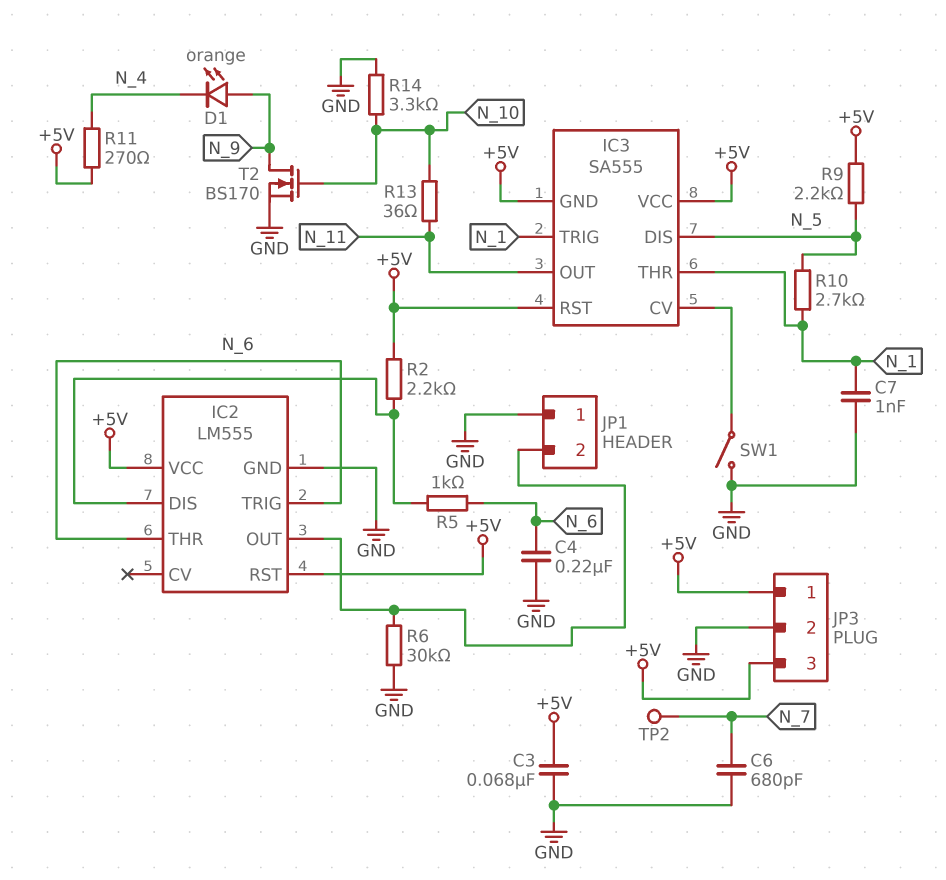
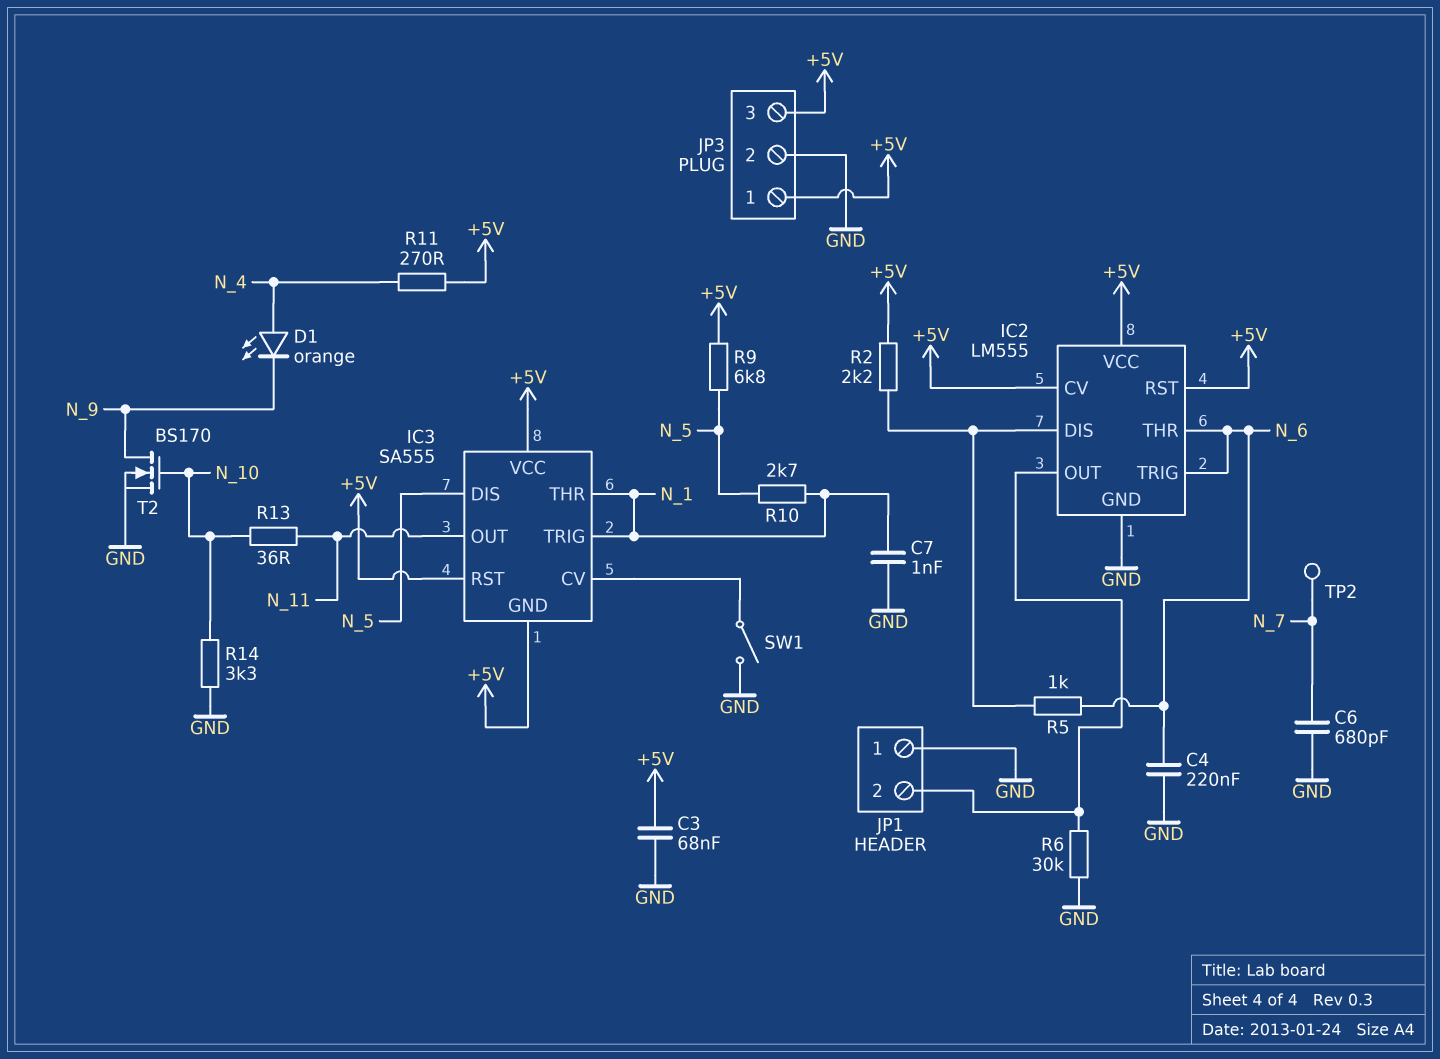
D1: LED orange (A N_9, K N_4) -> LED orange (A N_4, K N_9)
IC2 pin CV: none -> +5V
R9: 2.2k (+5V, N_5) -> 6.8k (+5V, N_5)

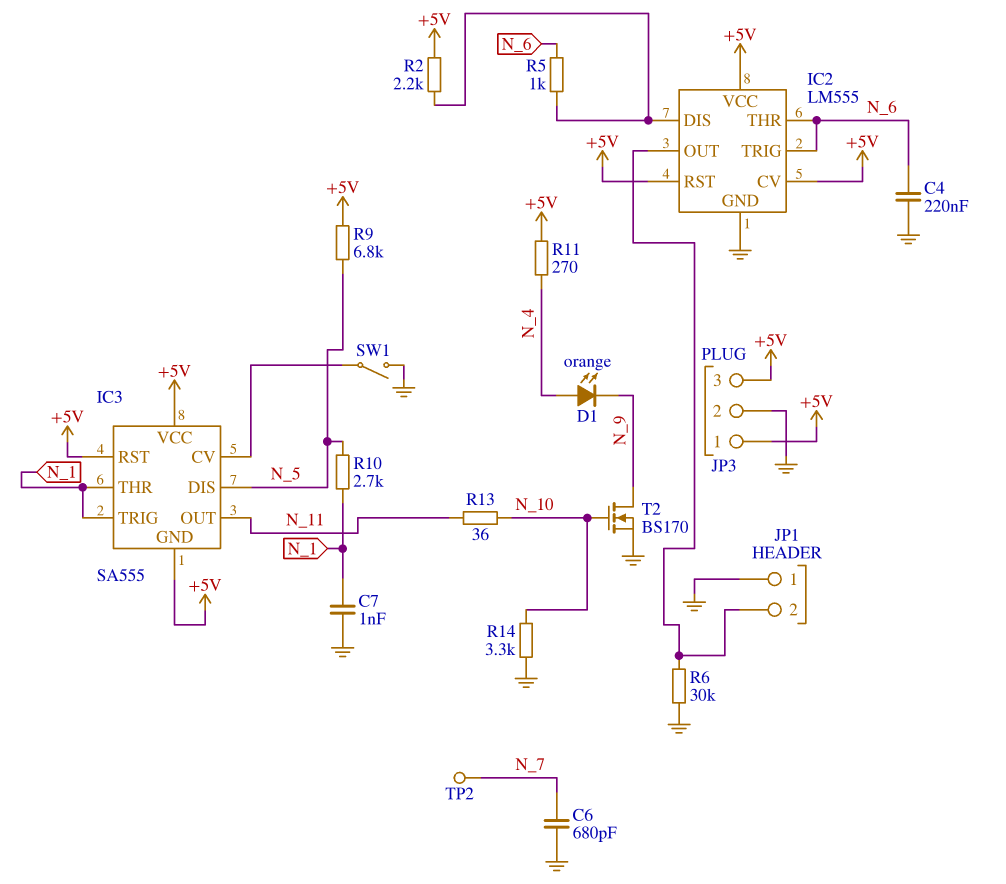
C3: 68nF (+5V, GND) -> none

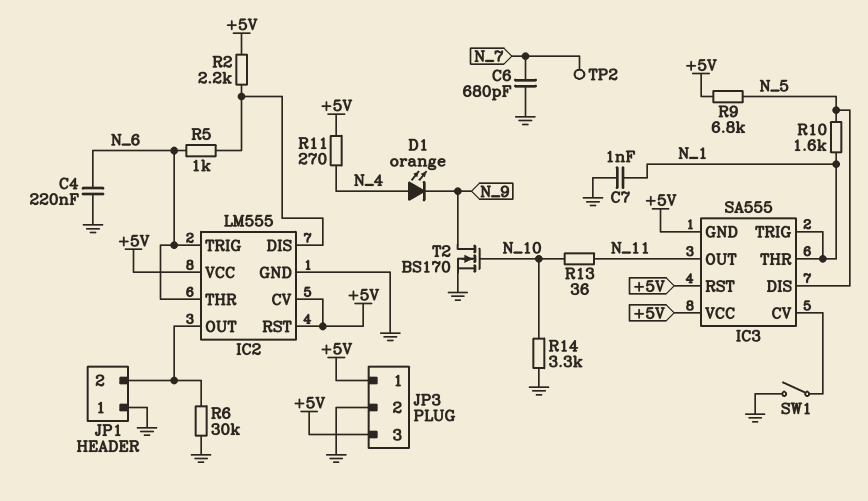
R10: 2.7k (N_1, N_5) -> 1.6k (N_1, N_5)

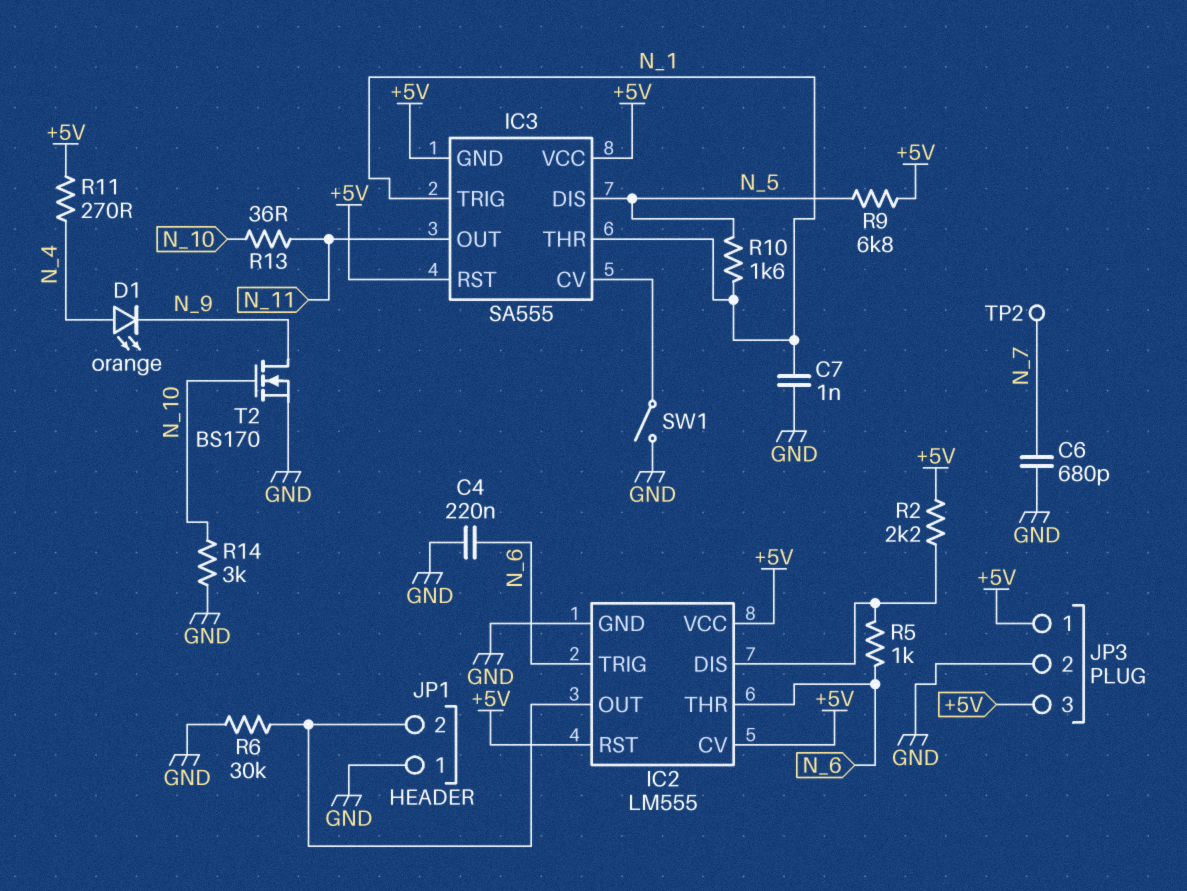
R14: 3.3k (GND, N_10) -> 3k (GND, N_10)

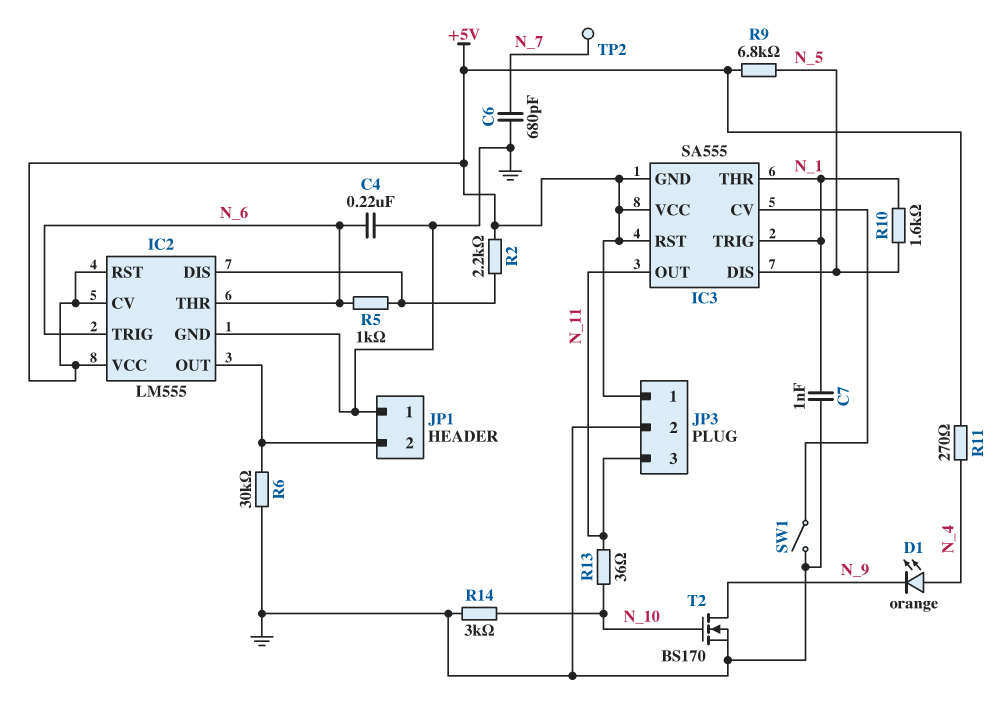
JP3 pin 3: +5V -> N_11

